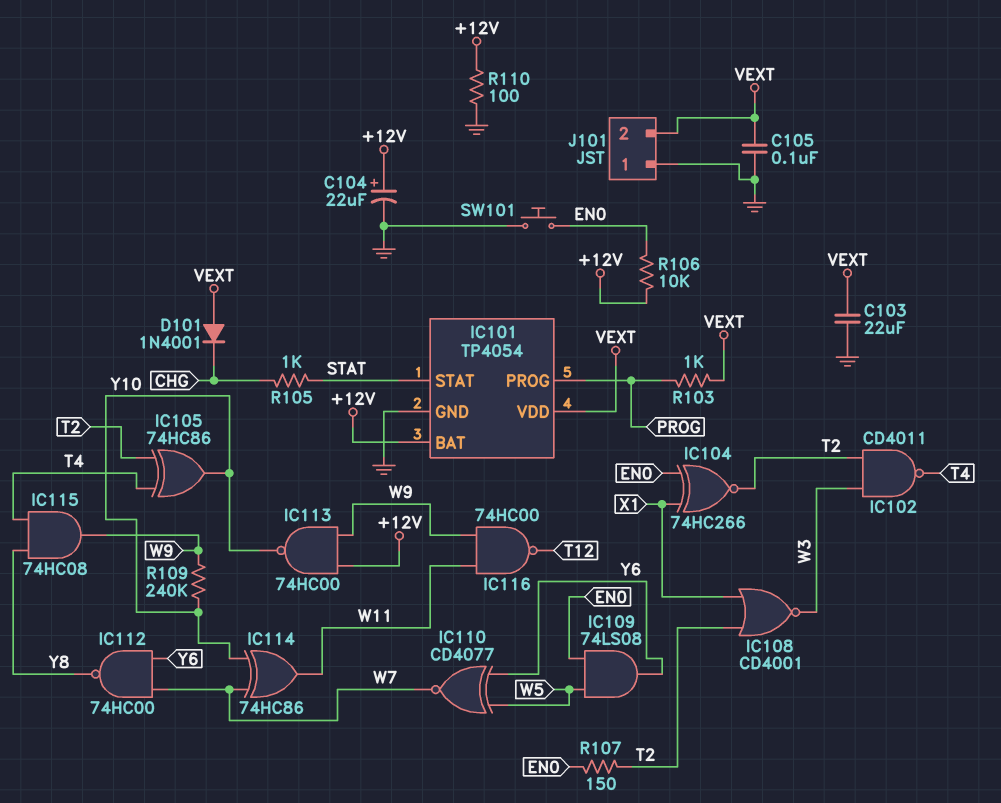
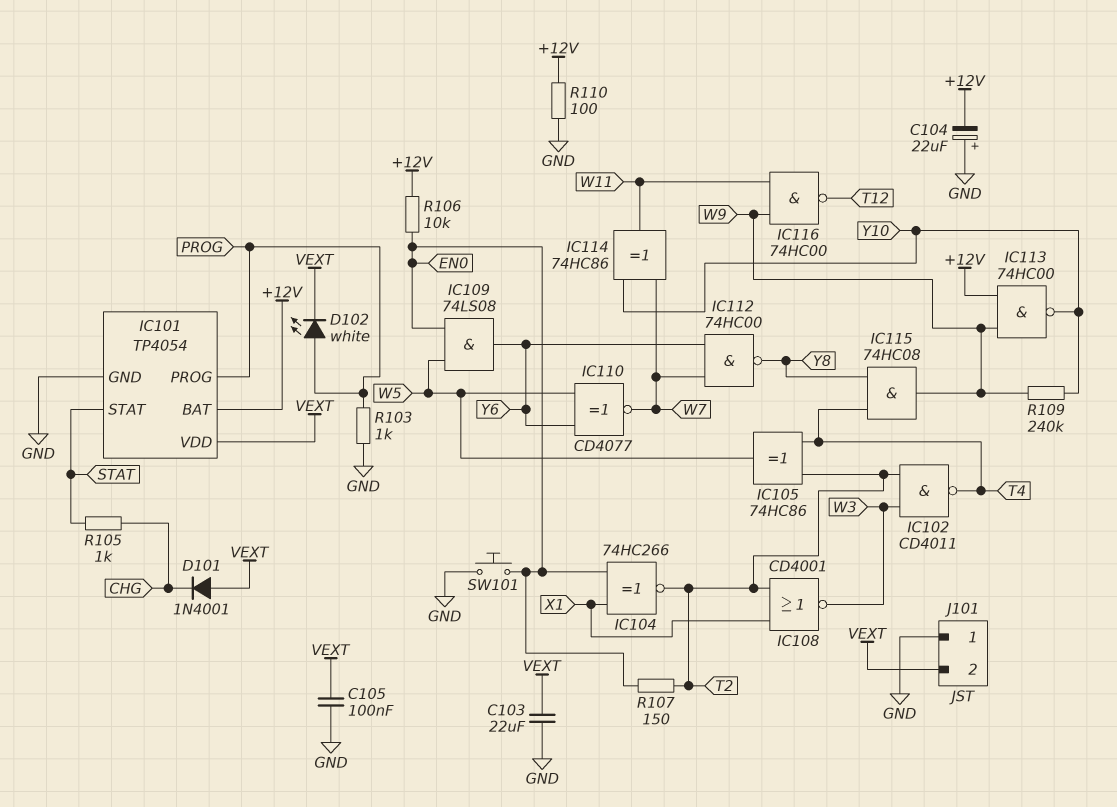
C104: 22uF (plus +12V, minus GND) -> 22uF (plus GND, minus +12V)
D102: none -> LED white (A PROG, K VEXT)
IC105: XOR 74HC86 (in T2, in T4, out Y10) -> XOR 74HC86 (in T2, in T4, out W5)
R103: 1k (PROG, VEXT) -> 1k (GND, PROG)

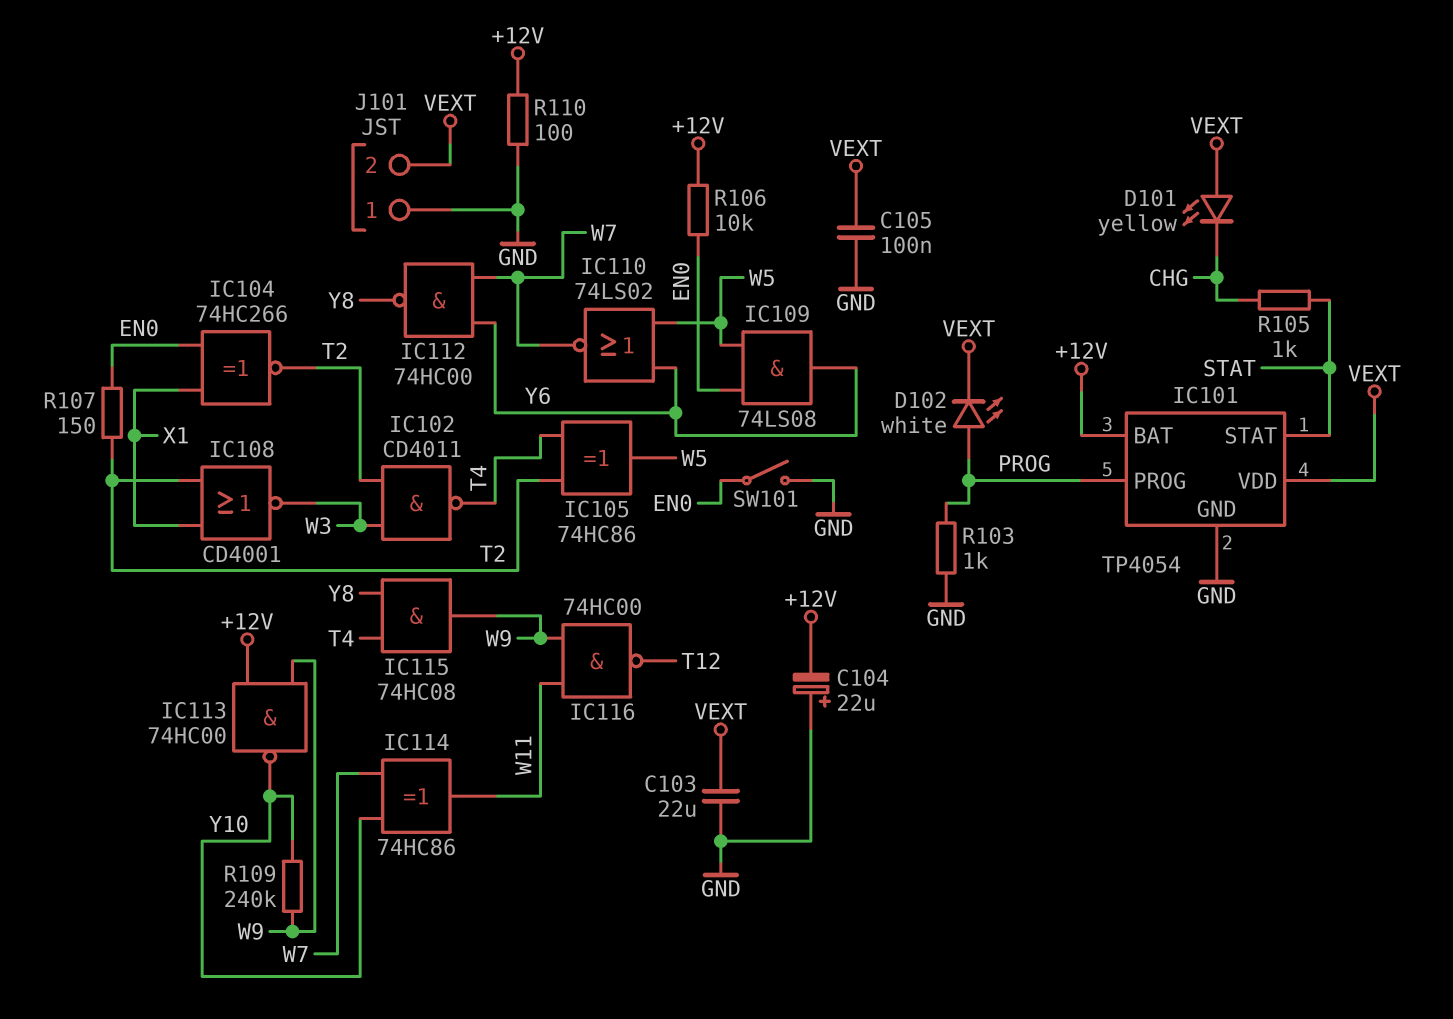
D101: diode 1N4001 (A VEXT, K CHG) -> LED yellow (A VEXT, K CHG)
IC110: XNOR CD4077 (in W5, in Y6, out W7) -> NOR 74LS02 (in W5, in Y6, out W7)
SW101: button (EN0, GND) -> switch (EN0, GND)

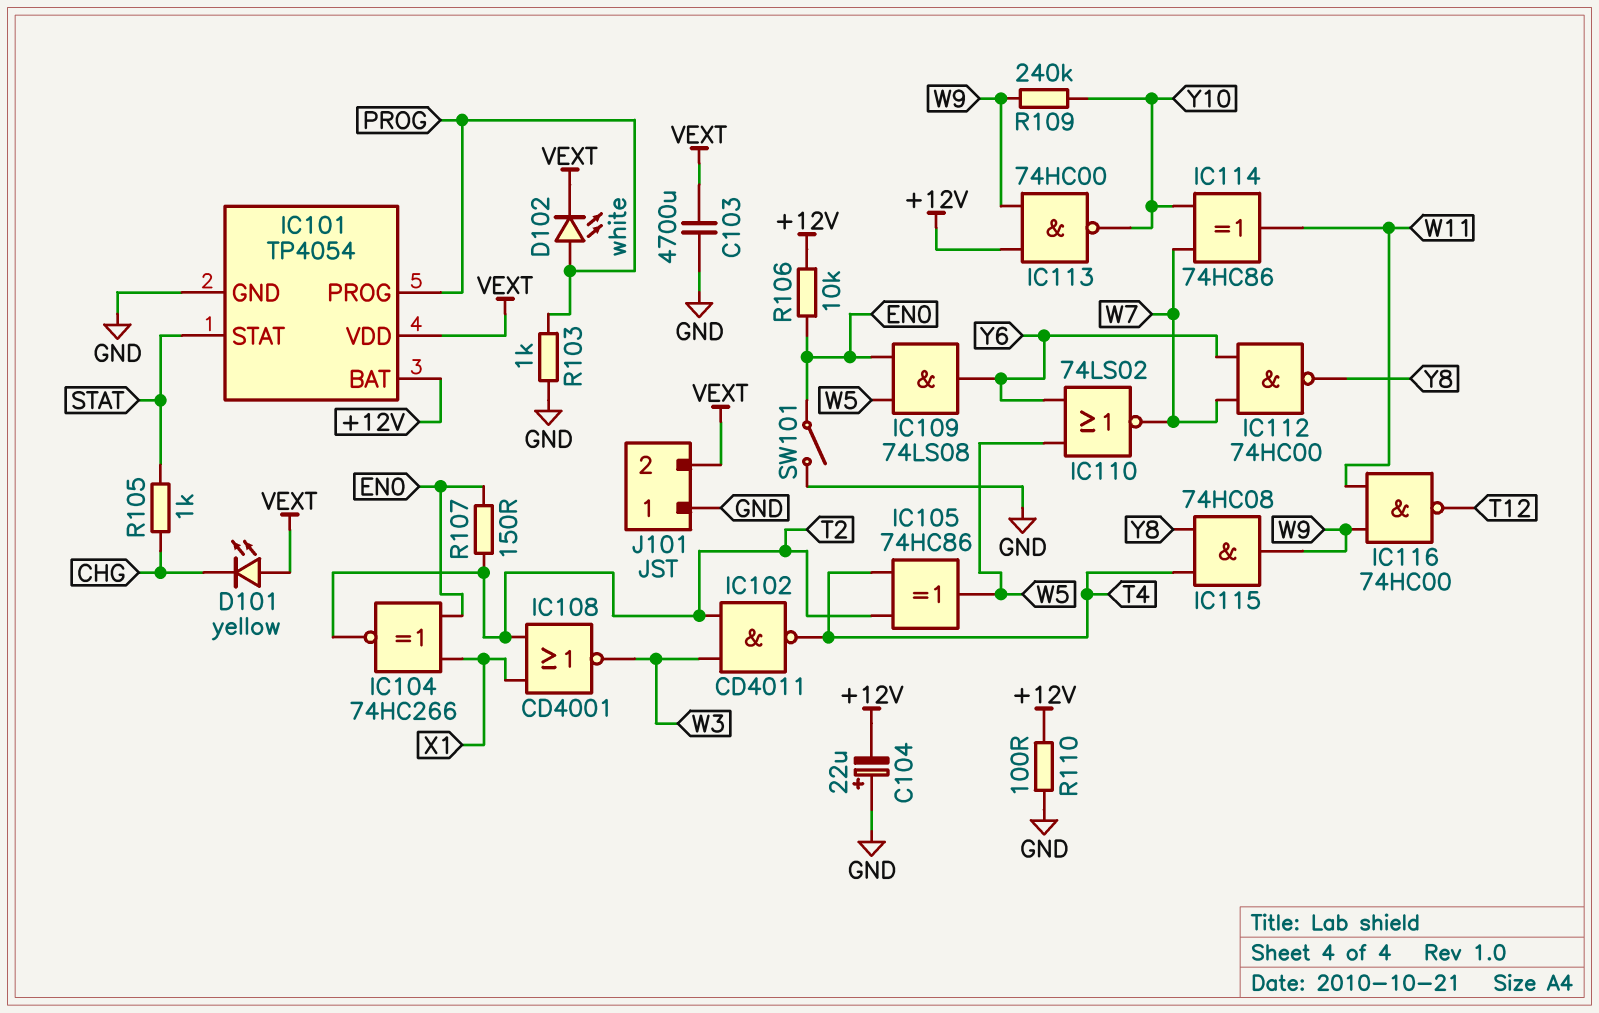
C103: 22uF (GND, VEXT) -> 4700uF (GND, VEXT)
C105: 100nF (GND, VEXT) -> none

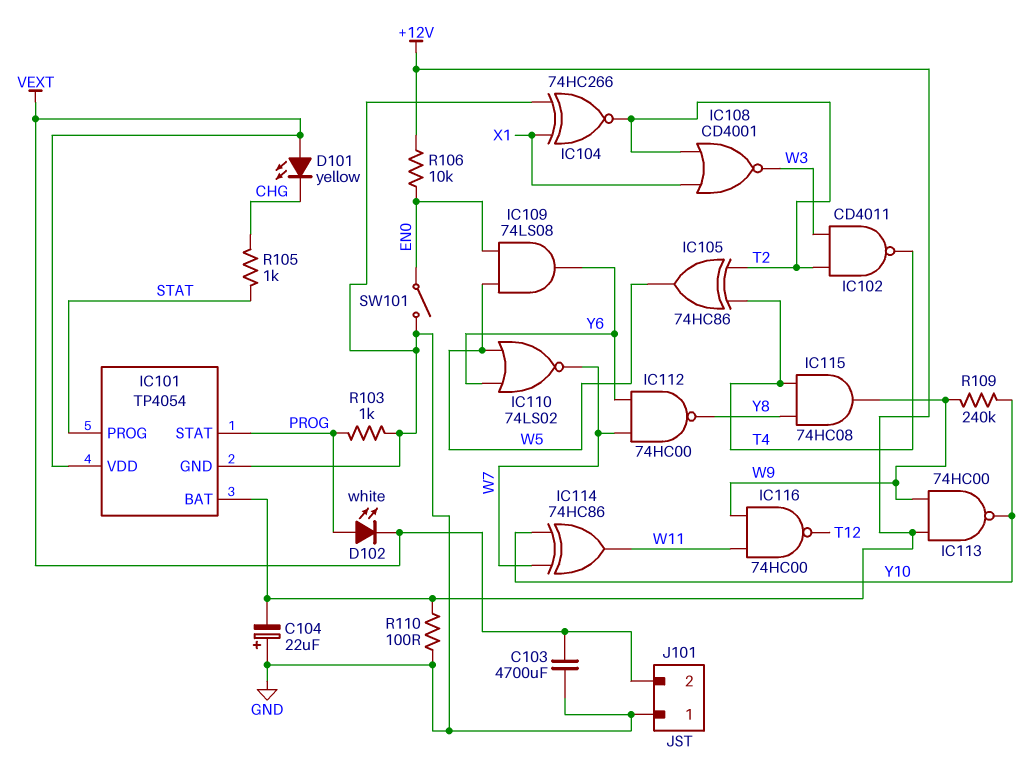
IC101 pin PROG: PROG -> STAT
IC101 pin STAT: STAT -> PROG
IC104: XNOR 74HC266 (in EN0, in X1, out T2) -> XNOR 74HC266 (in GND, in X1, out T2)
R107: 150 (EN0, T2) -> none

